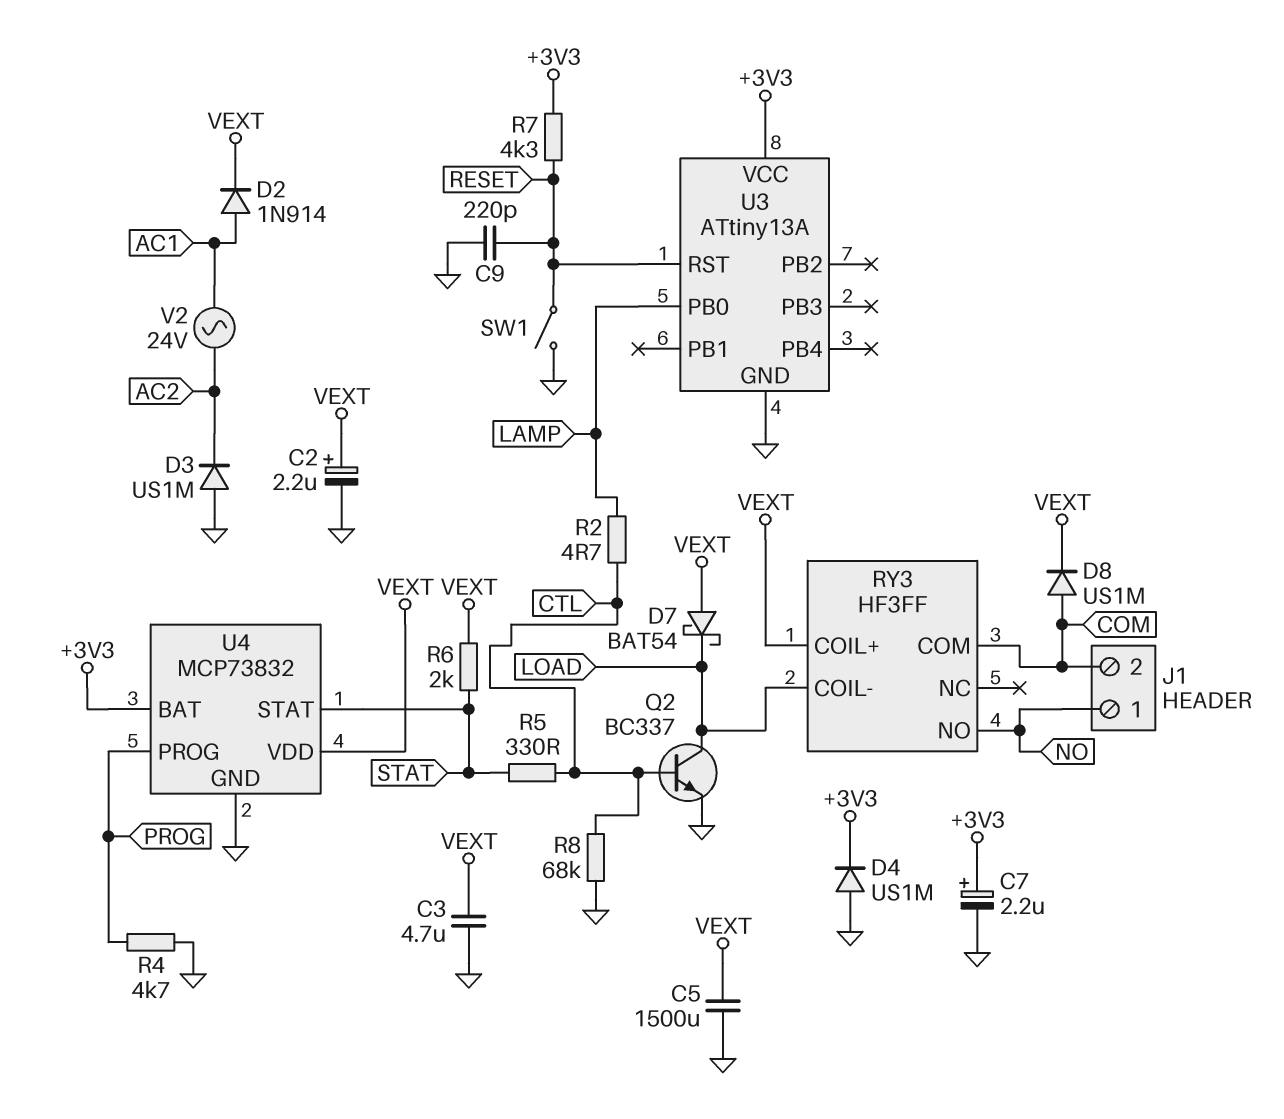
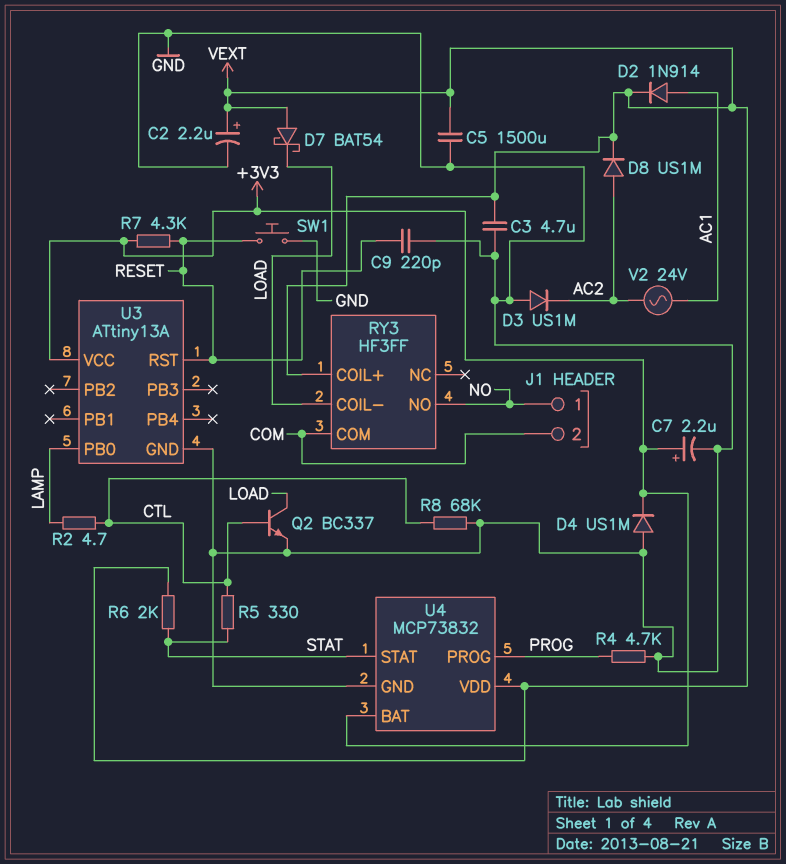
D8: diode US1M (A COM, K VEXT) -> diode US1M (A AC2, K VEXT)
SW1: switch (GND, RESET) -> button (GND, RESET)

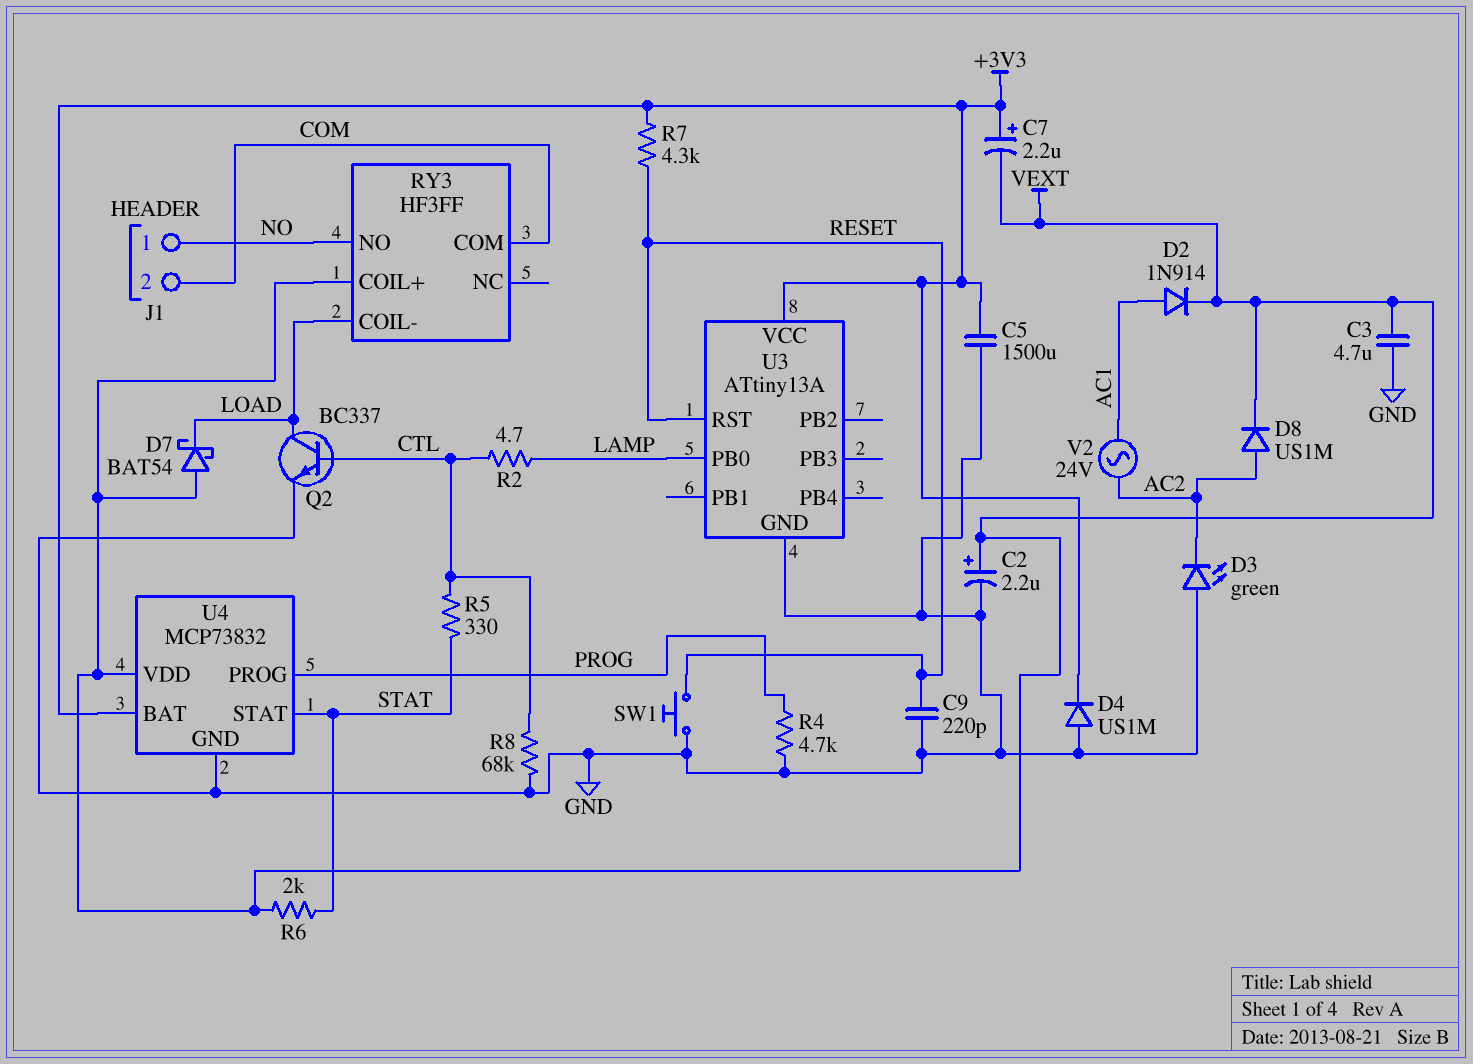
C5: 1500uF (GND, VEXT) -> 1500uF (+3V3, GND)
C7: 2.2uF (plus +3V3, minus GND) -> 2.2uF (plus +3V3, minus VEXT)
D3: diode US1M (A GND, K AC2) -> LED green (A GND, K AC2)

